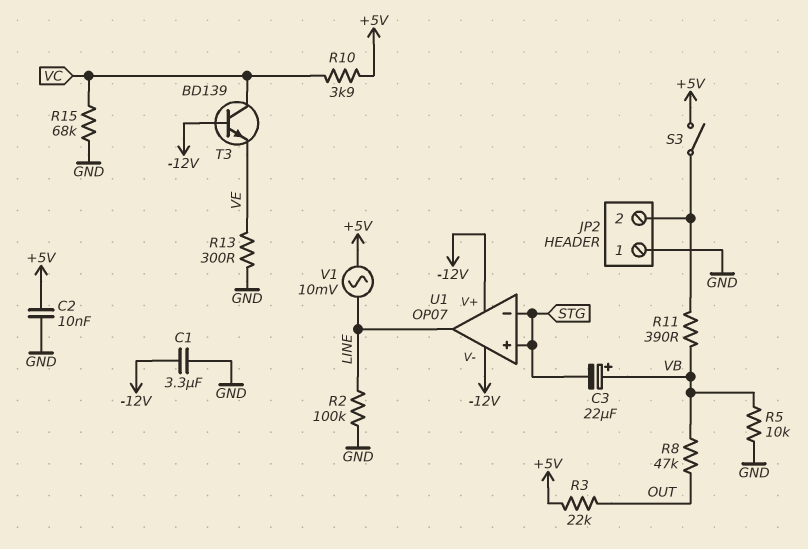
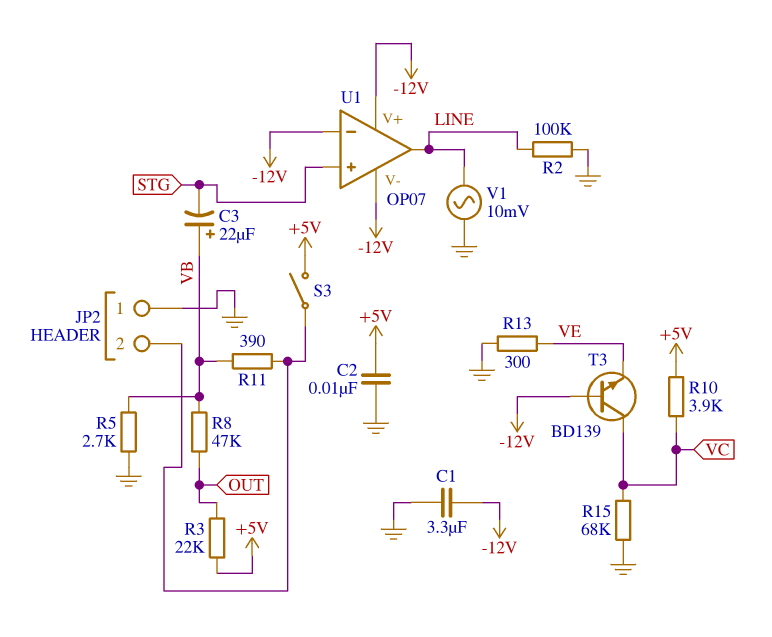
R5: 10k (GND, VB) -> 2.7k (GND, VB)
U1 pin in-: STG -> -12V
V1: AC 10mV (+5V, LINE) -> AC 10mV (GND, LINE)

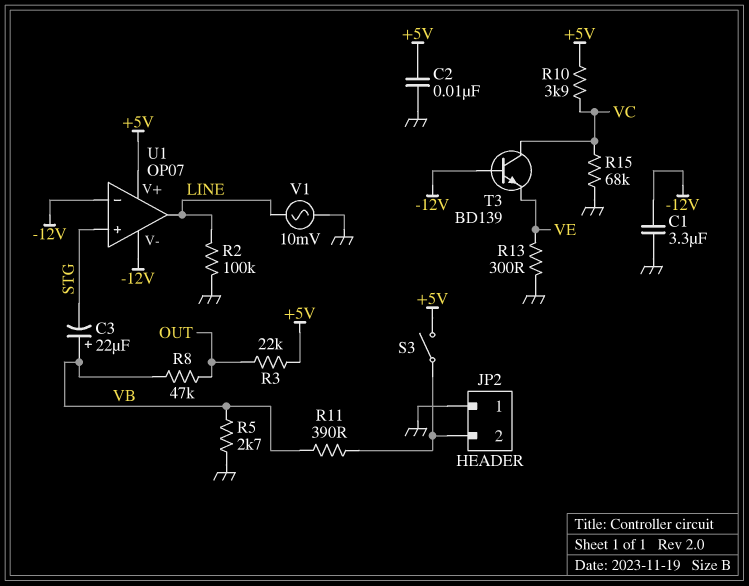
U1 pin V+: -12V -> +5V

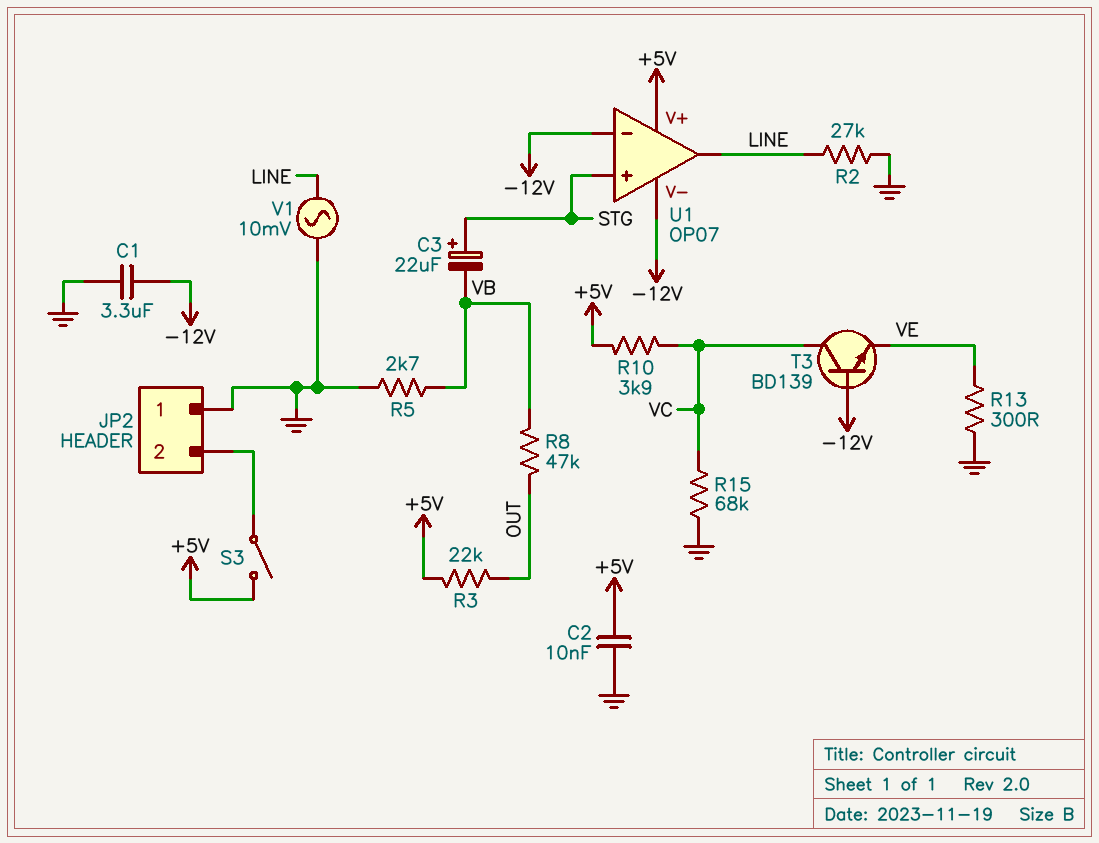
C3: 22uF (plus VB, minus STG) -> 22uF (plus STG, minus VB)
R2: 100k (GND, LINE) -> 27k (GND, LINE)
R11: 390 (JP2/2, VB) -> none

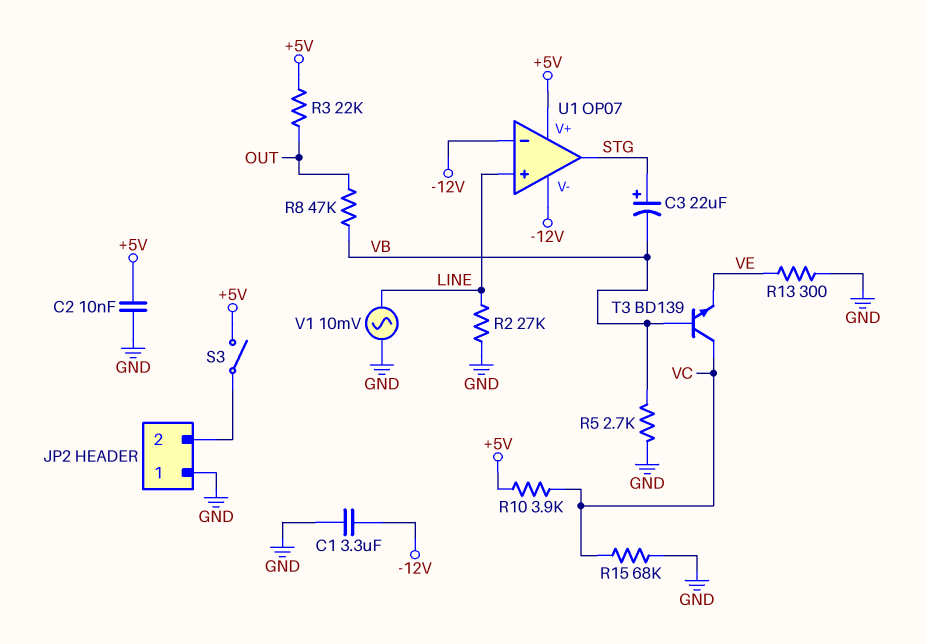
T3: NPN BD139 (B -12V, C VC, E VE) -> NPN BD139 (B VB, C VC, E VE)
U1 pin in+: STG -> LINE
U1 pin out: LINE -> STG

